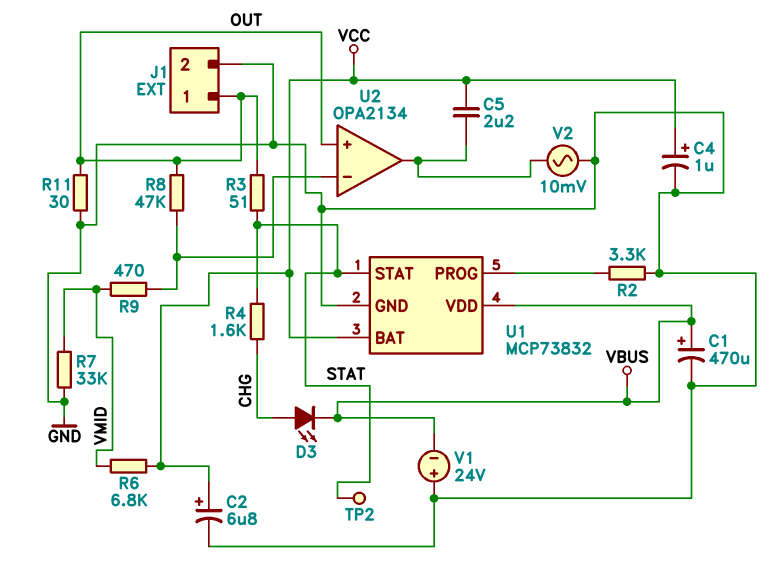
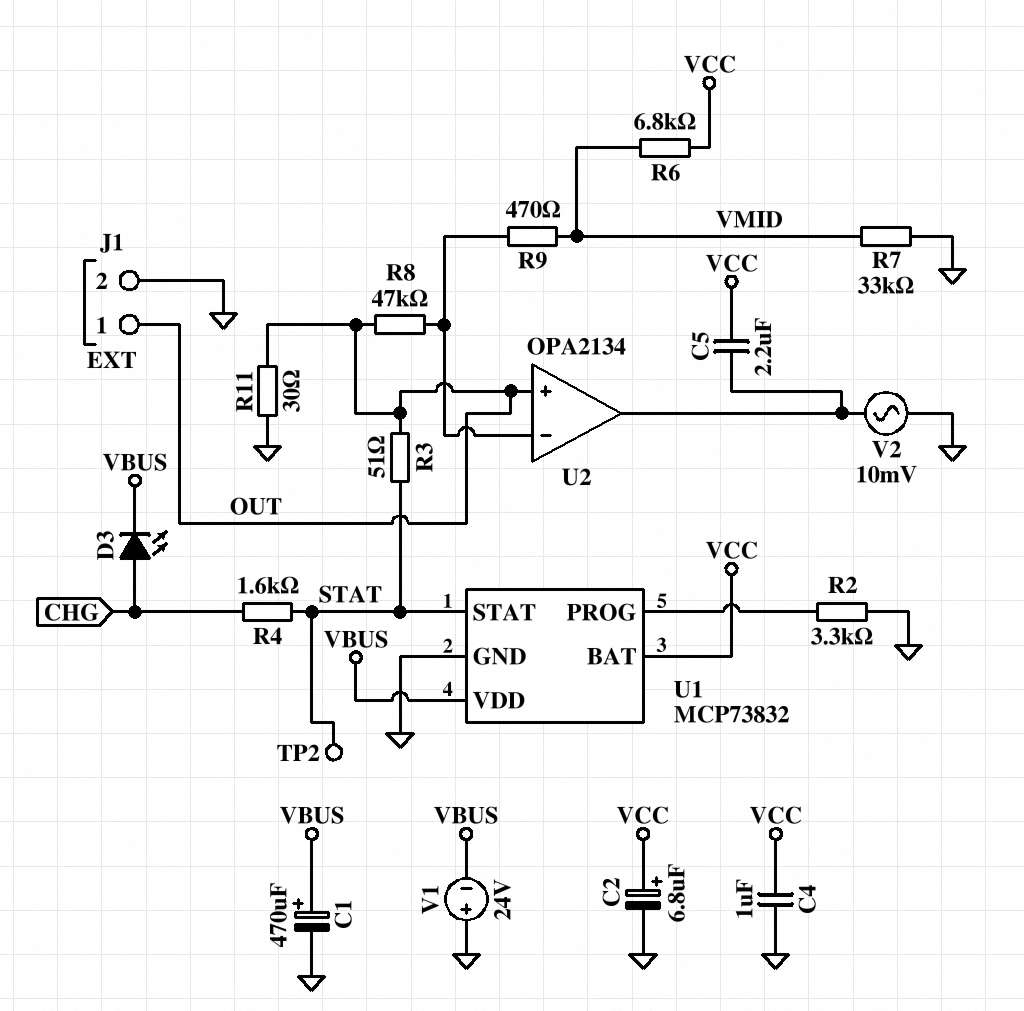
C4: 1uF (plus VCC, minus GND) -> 1uF (GND, VCC)

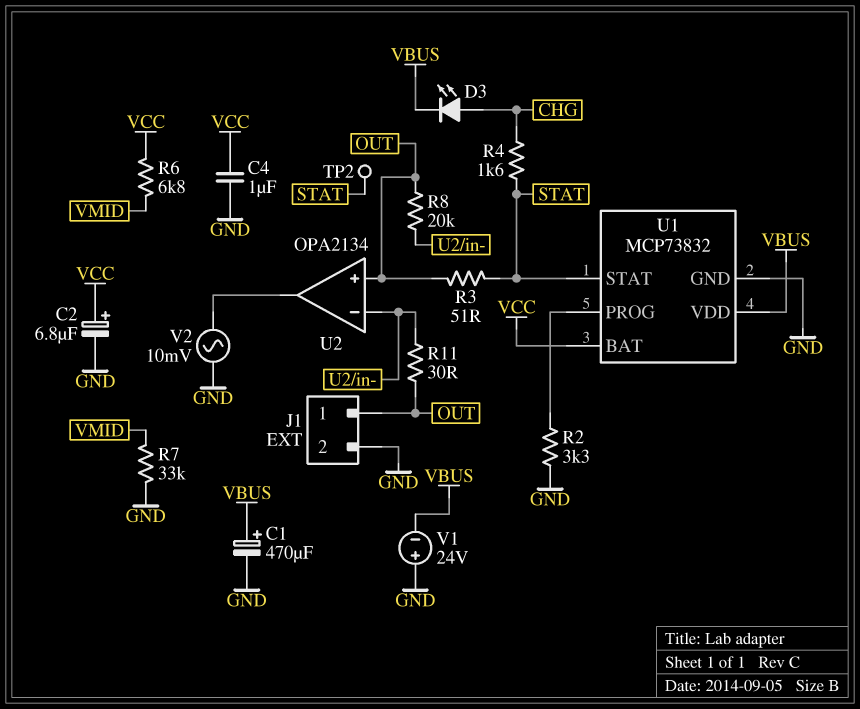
C5: 2.2uF (U2/out, VCC) -> none
R8: 47k (OUT, U2/in-) -> 20k (OUT, U2/in-)
R9: 470 (U2/in-, VMID) -> none
R11: 30 (GND, OUT) -> 30 (OUT, U2/in-)

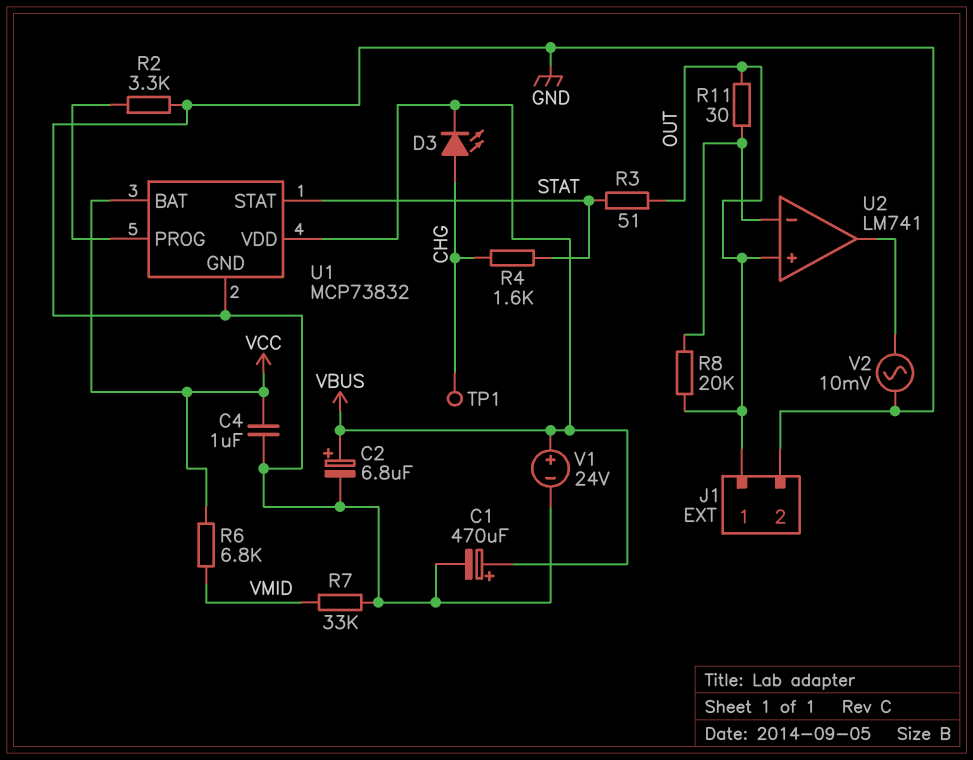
C2: 6.8uF (plus VCC, minus GND) -> 6.8uF (plus VBUS, minus GND)
TP1: none -> test point (CHG)
TP2: test point (STAT) -> none
U2: OPA2134 -> LM741
V1: 24V (plus GND, minus VBUS) -> 24V (plus VBUS, minus GND)

